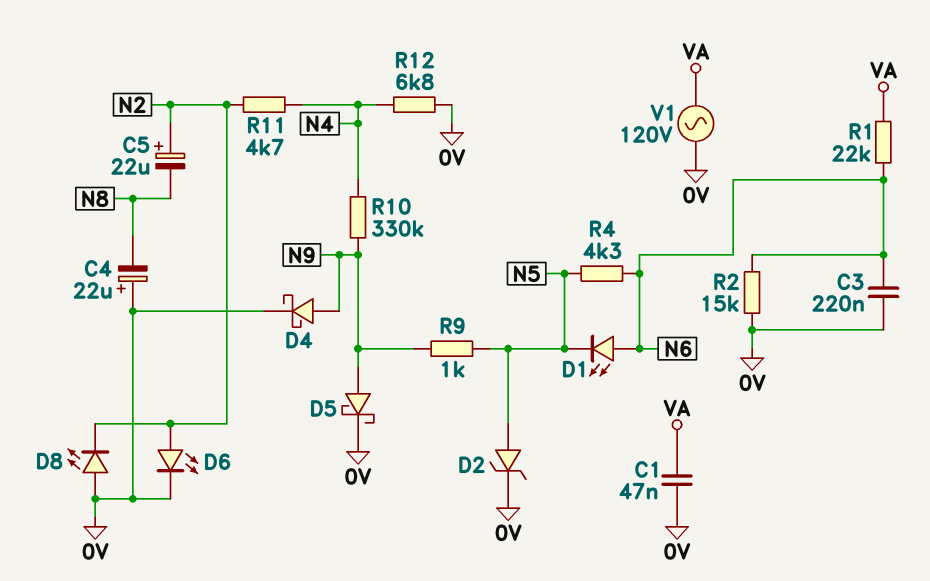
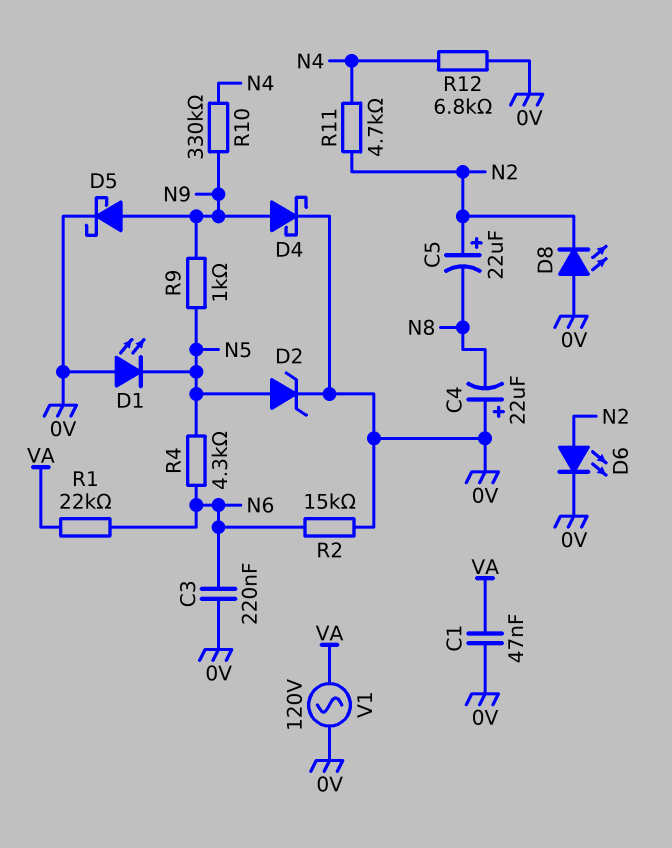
D1: LED (A N6, K N5) -> LED (A 0V, K N5)

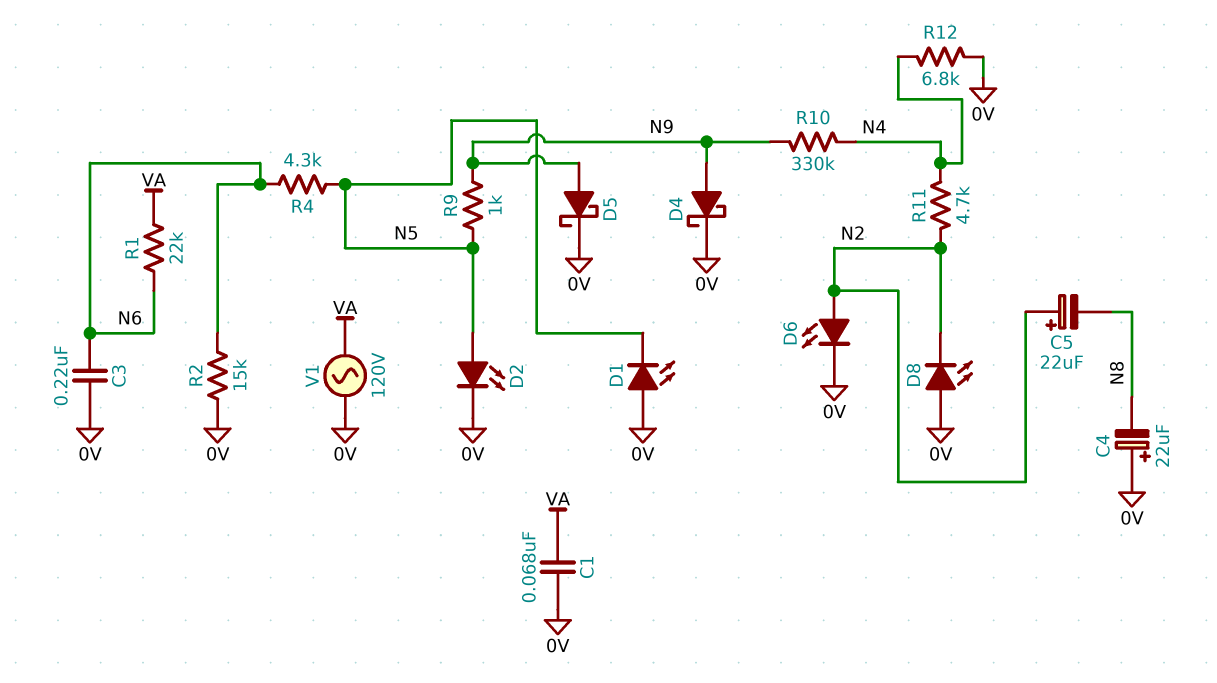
C1: 47nF (0V, VA) -> 68nF (0V, VA)
D2: zener (A N5, K 0V) -> LED (A N5, K 0V)

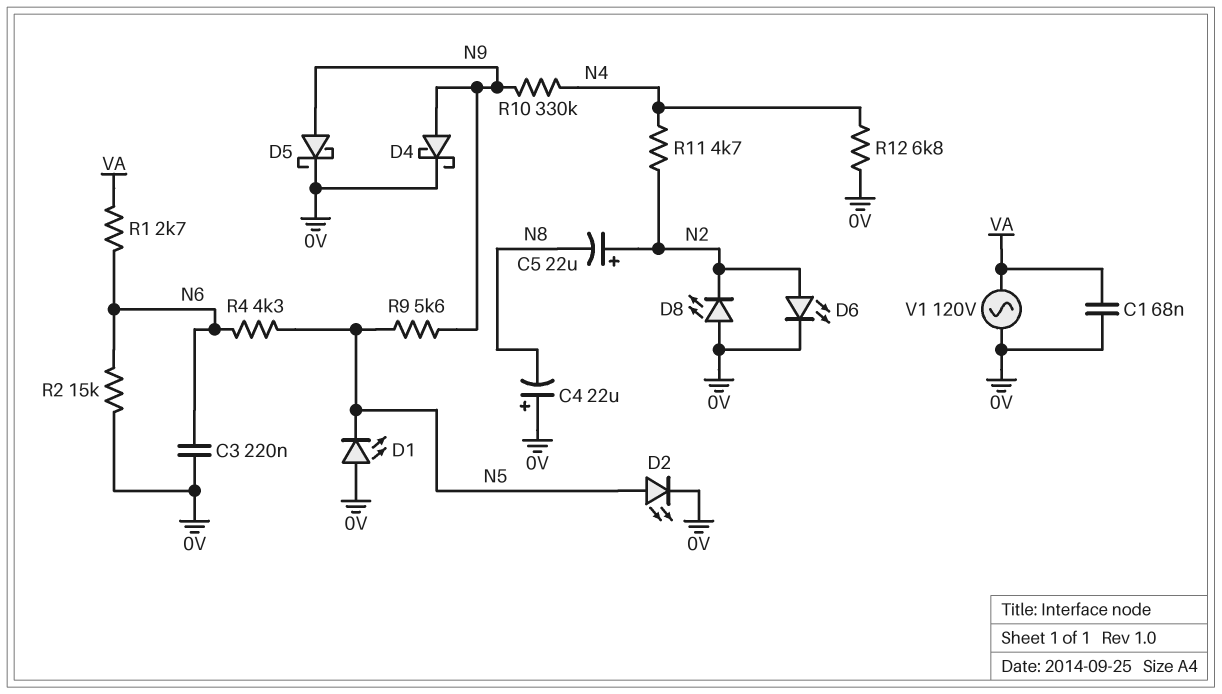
R1: 22k (N6, VA) -> 2.7k (N6, VA)
R9: 1k (N5, N9) -> 5.6k (N5, N9)

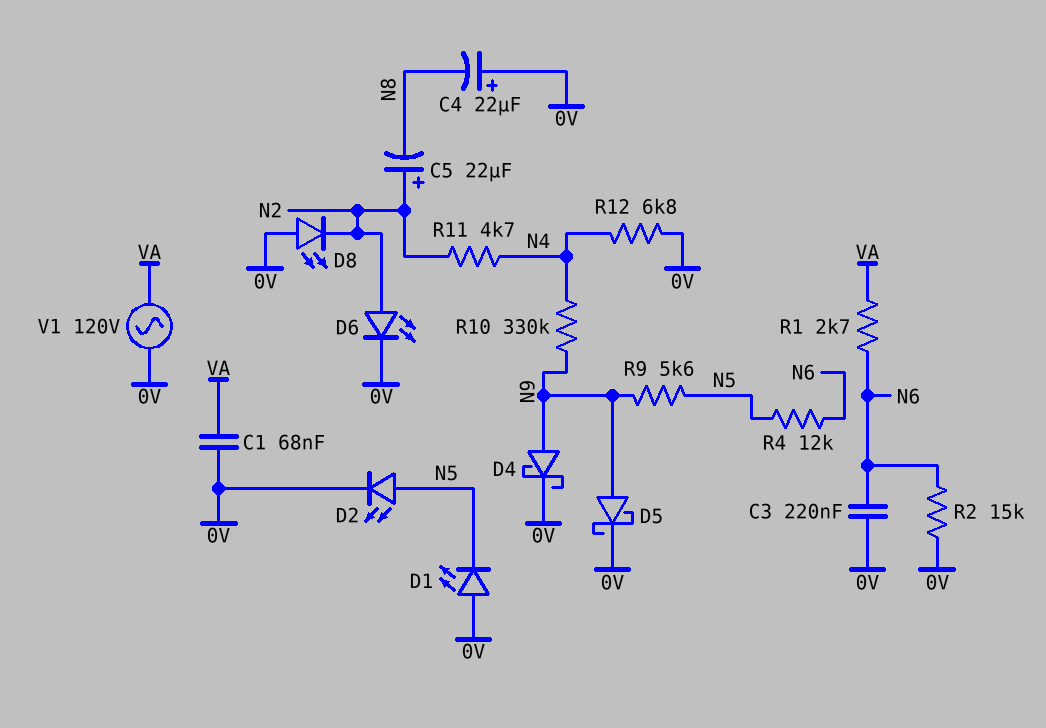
R4: 4.3k (N5, N6) -> 12k (N5, N6)

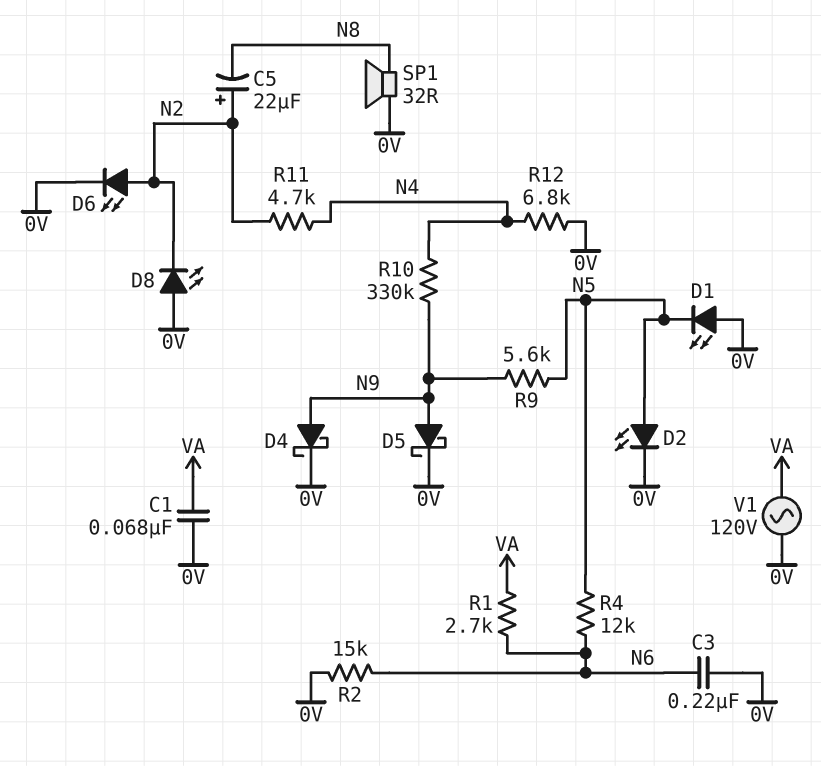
C4: 22uF (plus 0V, minus N8) -> none
SP1: none -> speaker 32R (0V, N8)

